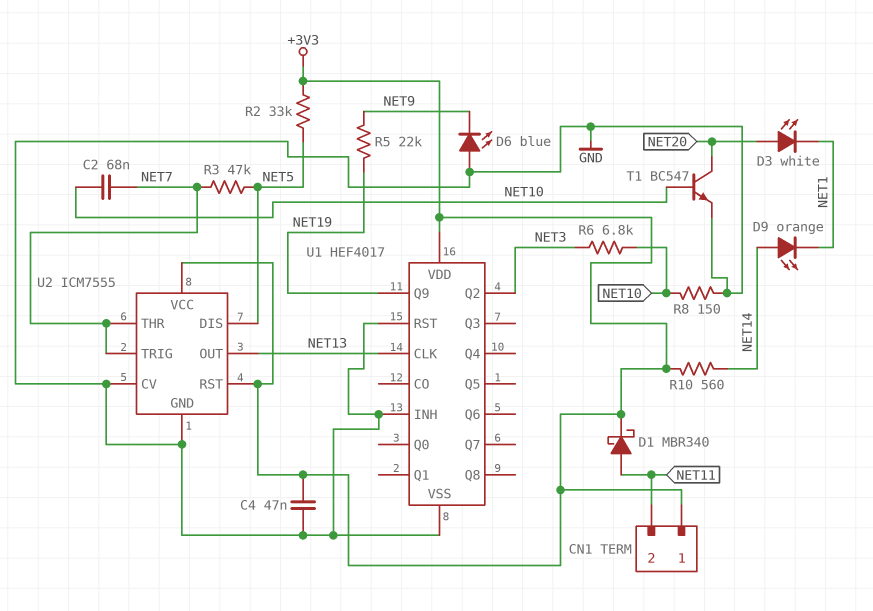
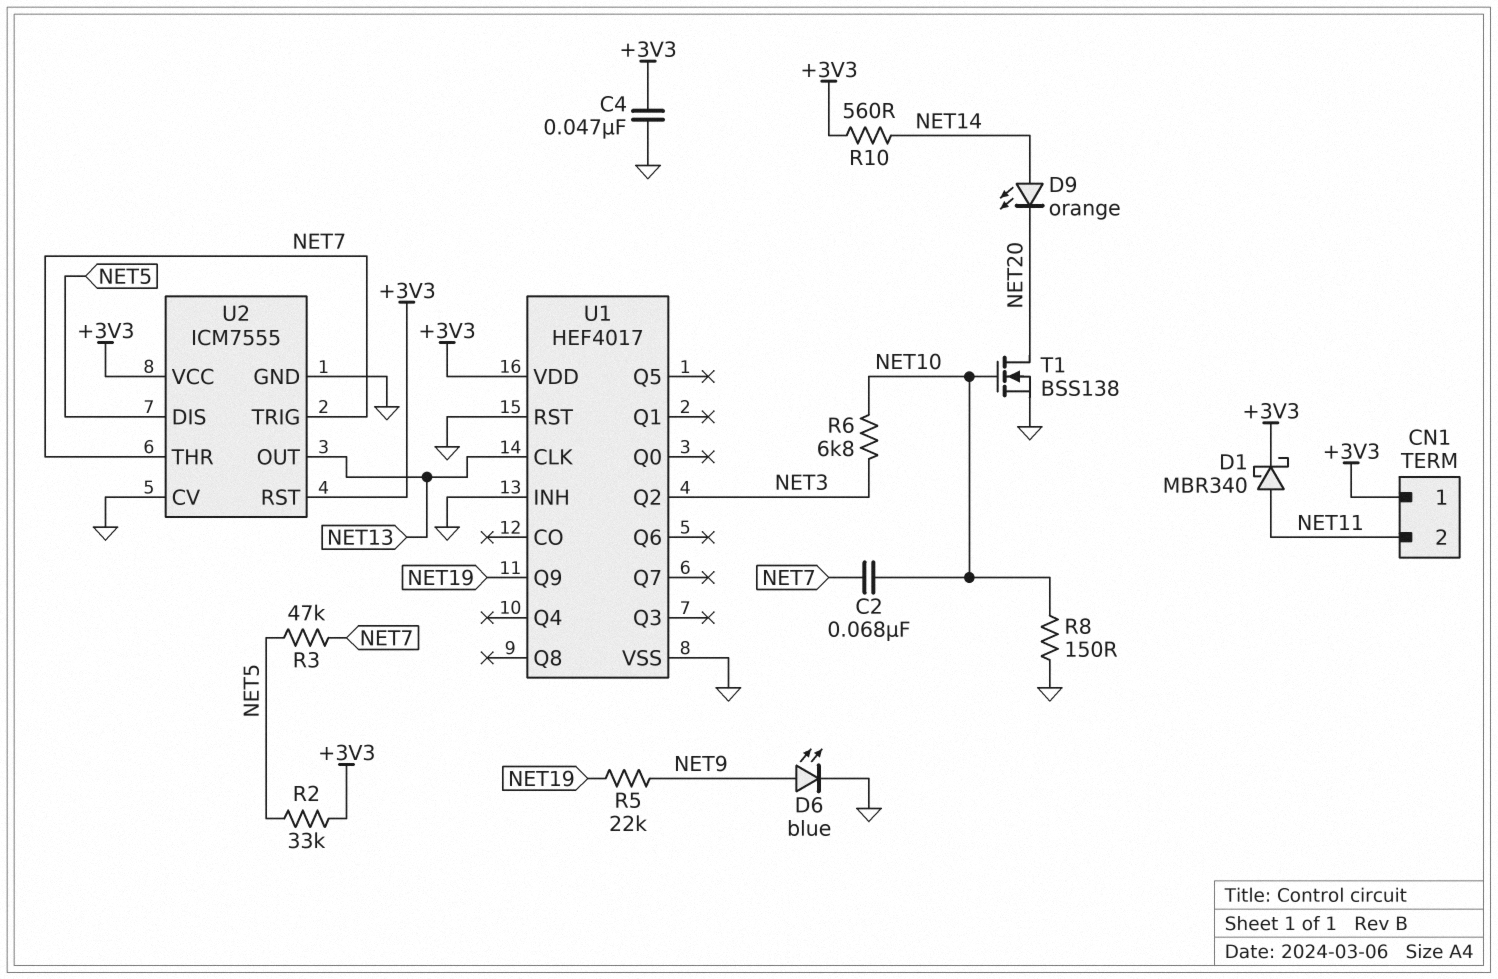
D3: LED white (A NET20, K NET1) -> none
D6: LED blue (A GND, K NET9) -> LED blue (A NET9, K GND)
D9: LED orange (A NET14, K NET1) -> LED orange (A NET14, K NET20)
T1: NPN BC547 (B NET10, C NET20, E GND) -> NMOS BSS138 (G NET10, D NET20, S GND)

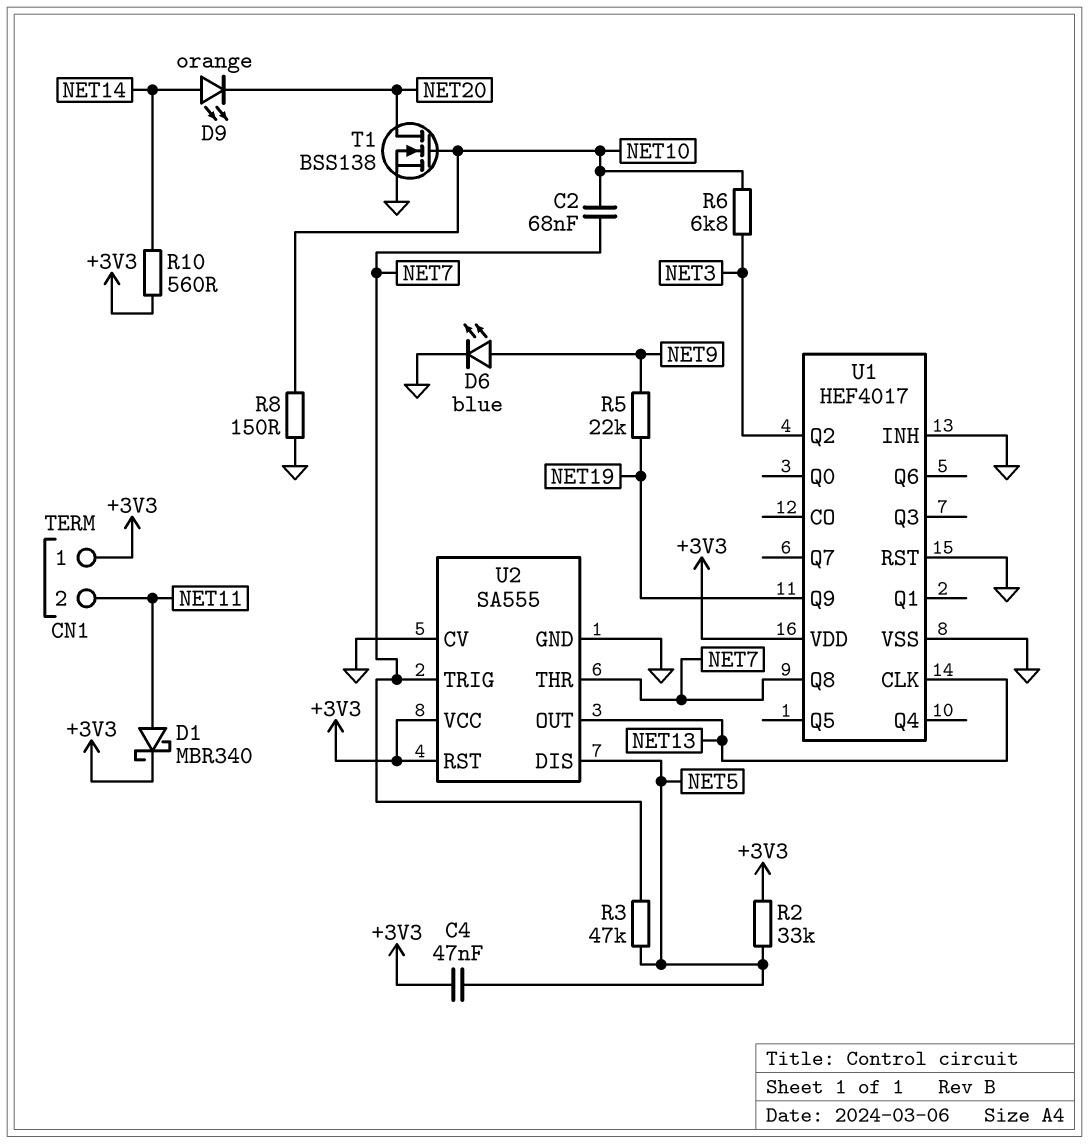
C4: 47nF (+3V3, GND) -> 47nF (+3V3, NET5)
U1 pin Q8: none -> NET7
U2: ICM7555 -> SA555

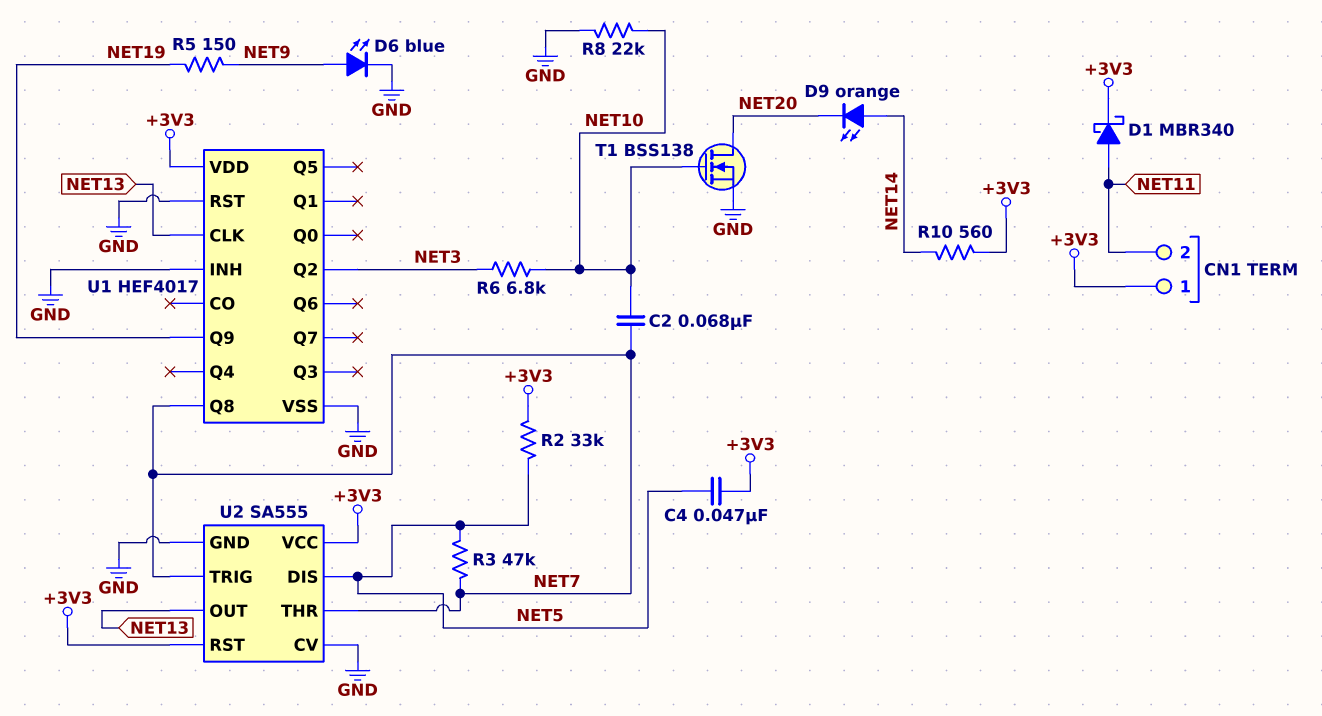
R5: 22k (NET9, NET19) -> 150 (NET9, NET19)
R8: 150 (GND, NET10) -> 22k (GND, NET10)

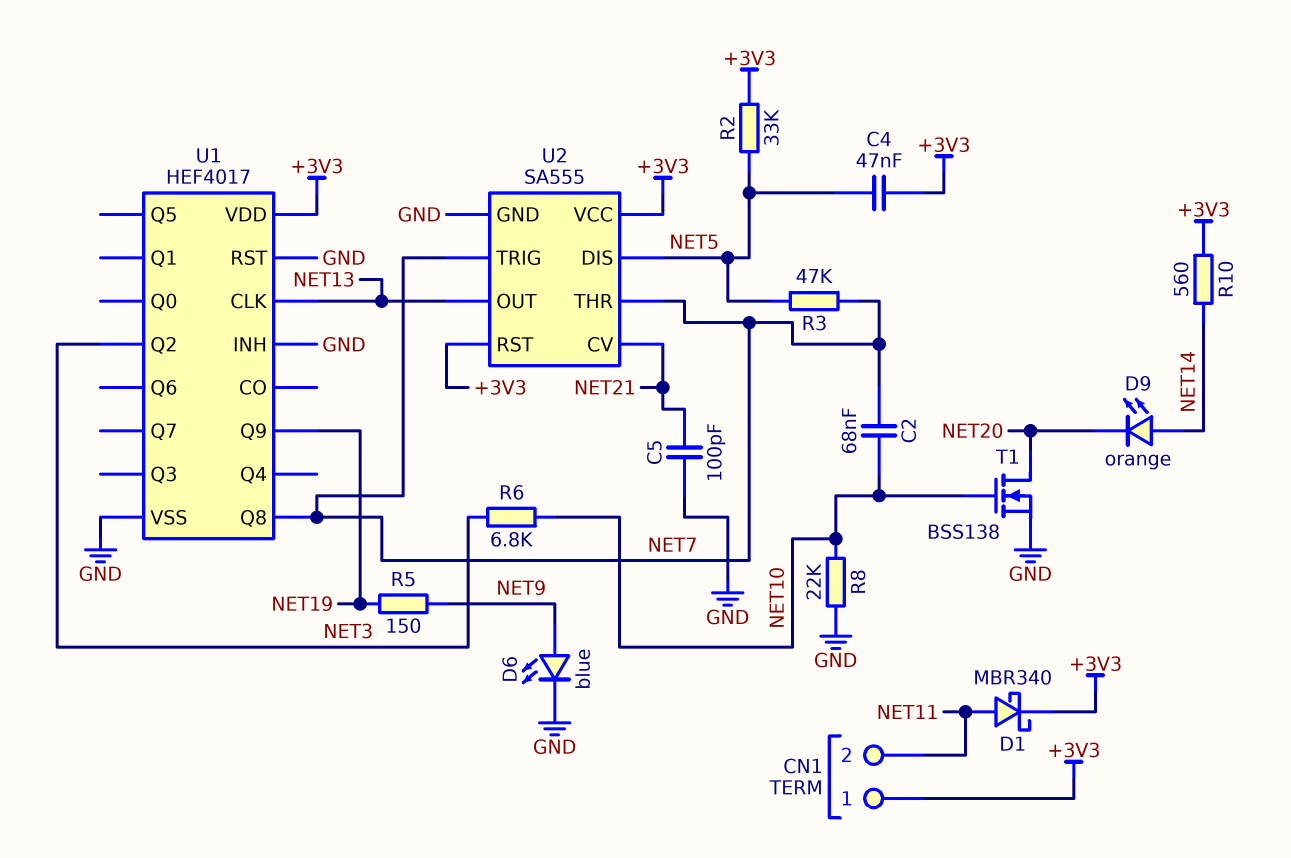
C5: none -> 100pF (GND, NET21)
U2 pin CV: GND -> NET21

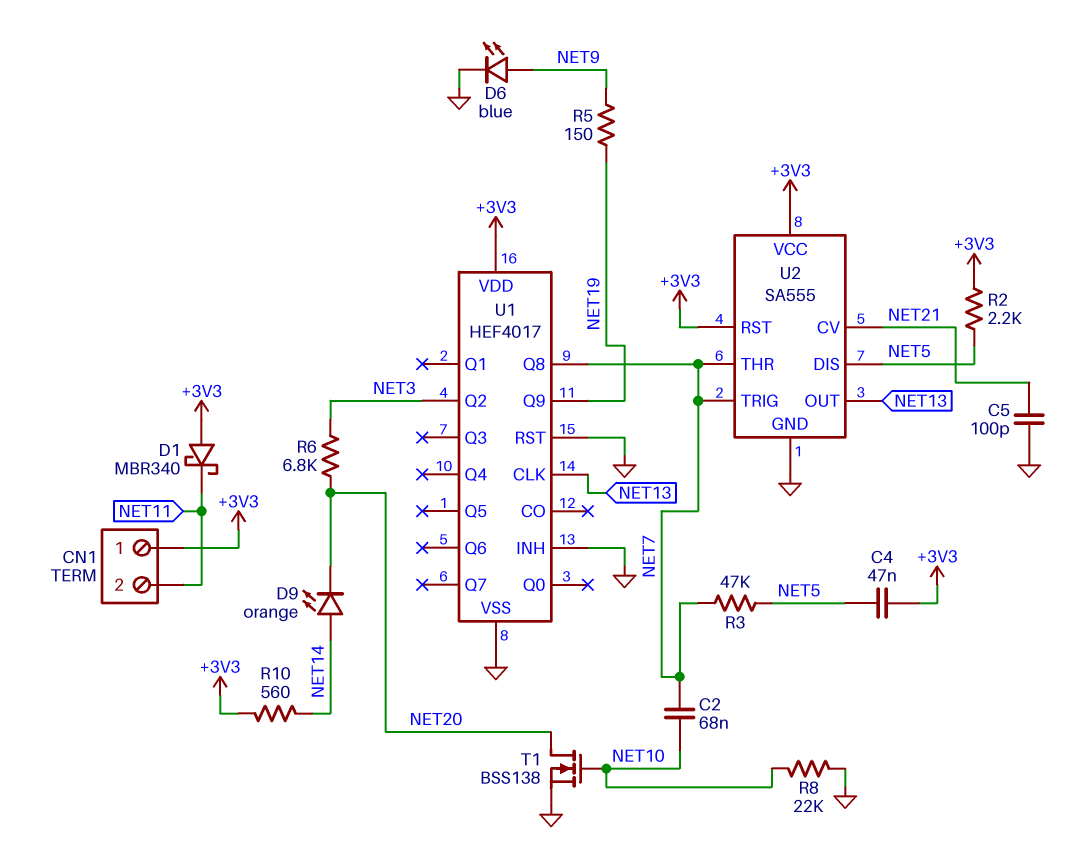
D1: schottky MBR340 (A NET11, K +3V3) -> schottky MBR340 (A +3V3, K NET11)
R2: 33k (+3V3, NET5) -> 2.2k (+3V3, NET5)
R6: 6.8k (NET3, NET10) -> 6.8k (NET3, NET20)

